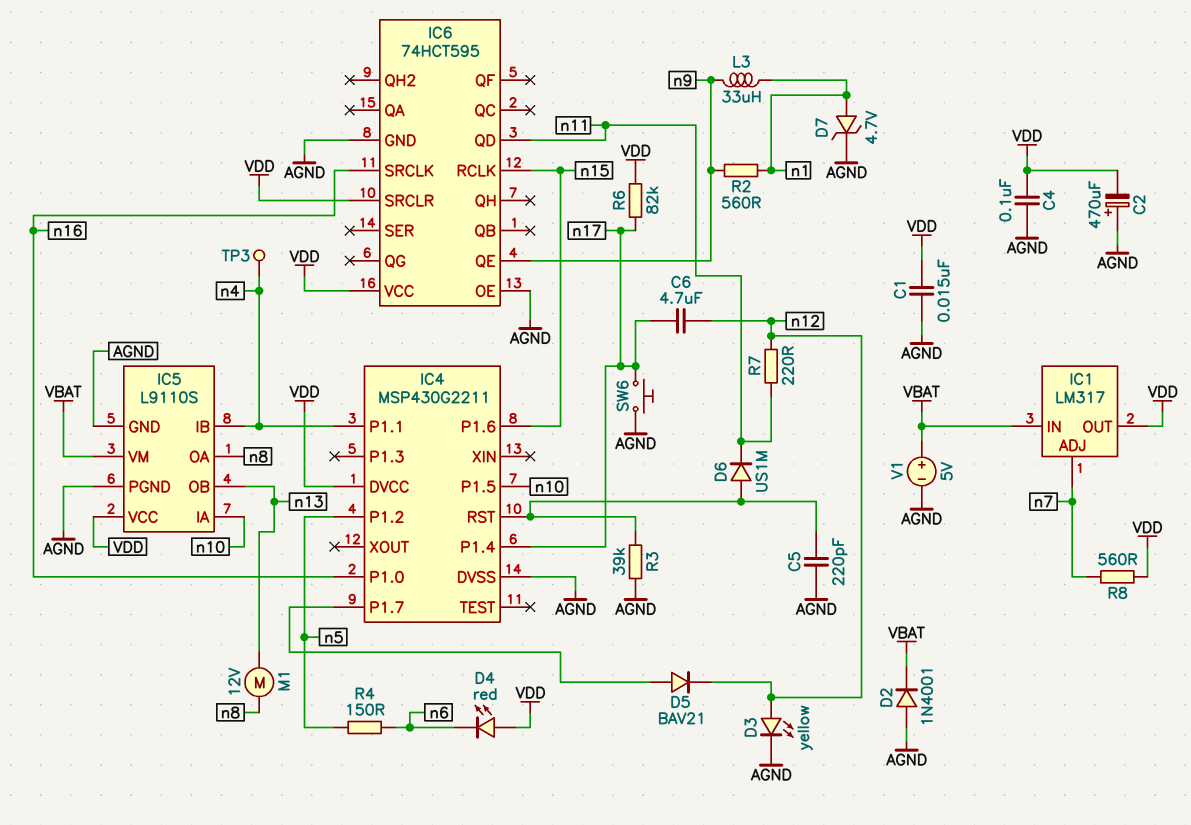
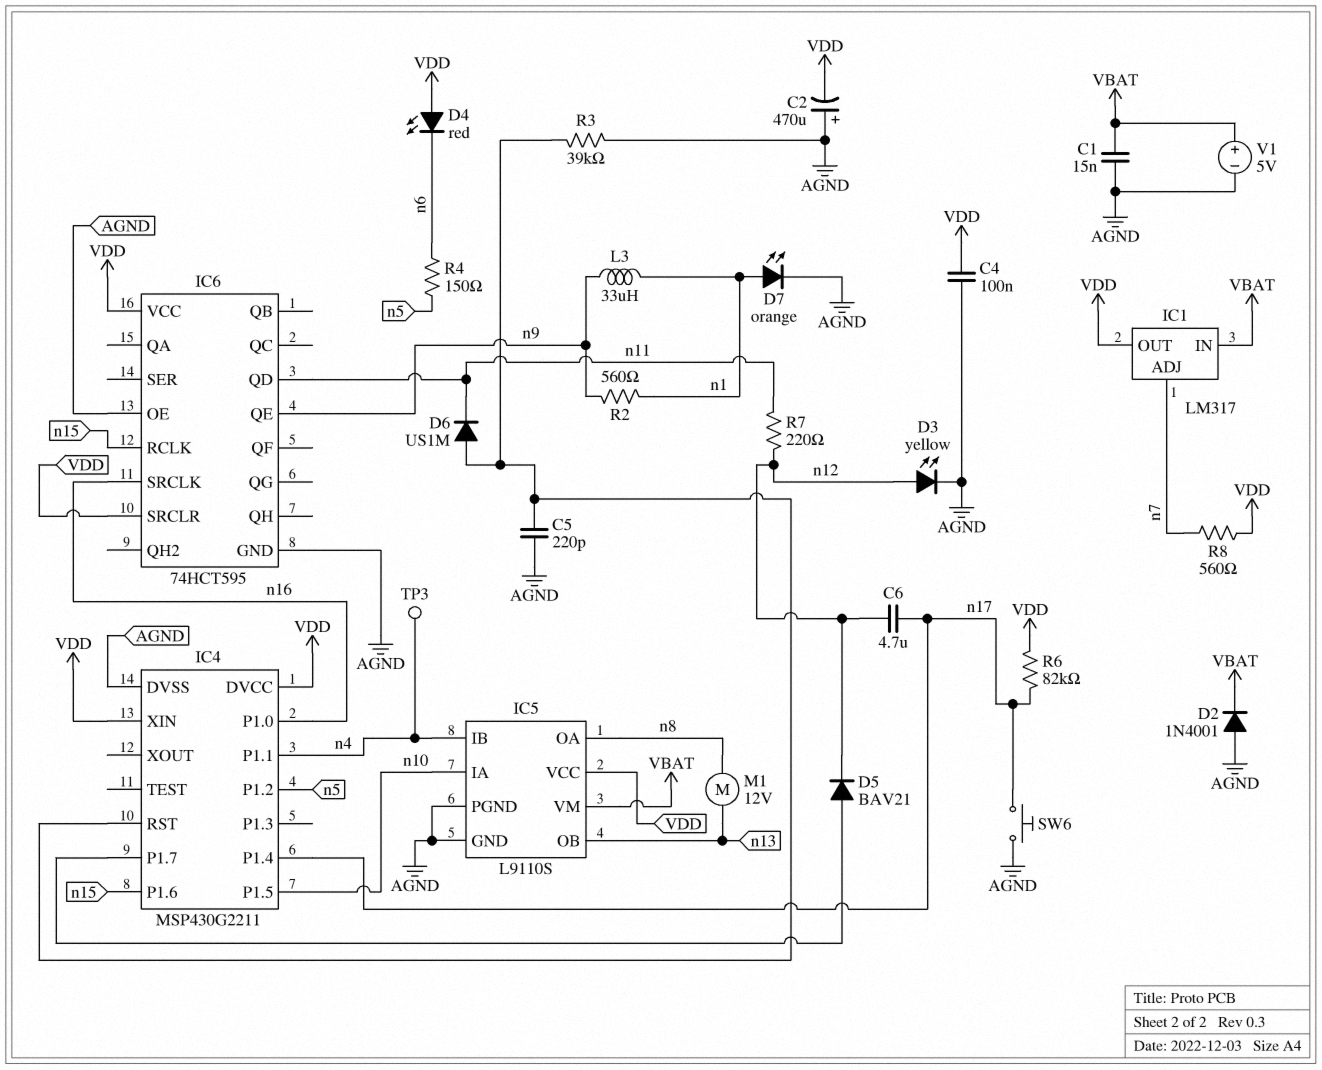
C1: 15nF (AGND, VDD) -> 15nF (AGND, VBAT)
D7: zener 4.7V (A n1, K AGND) -> LED orange (A n1, K AGND)
IC4 pin XIN: none -> VDD

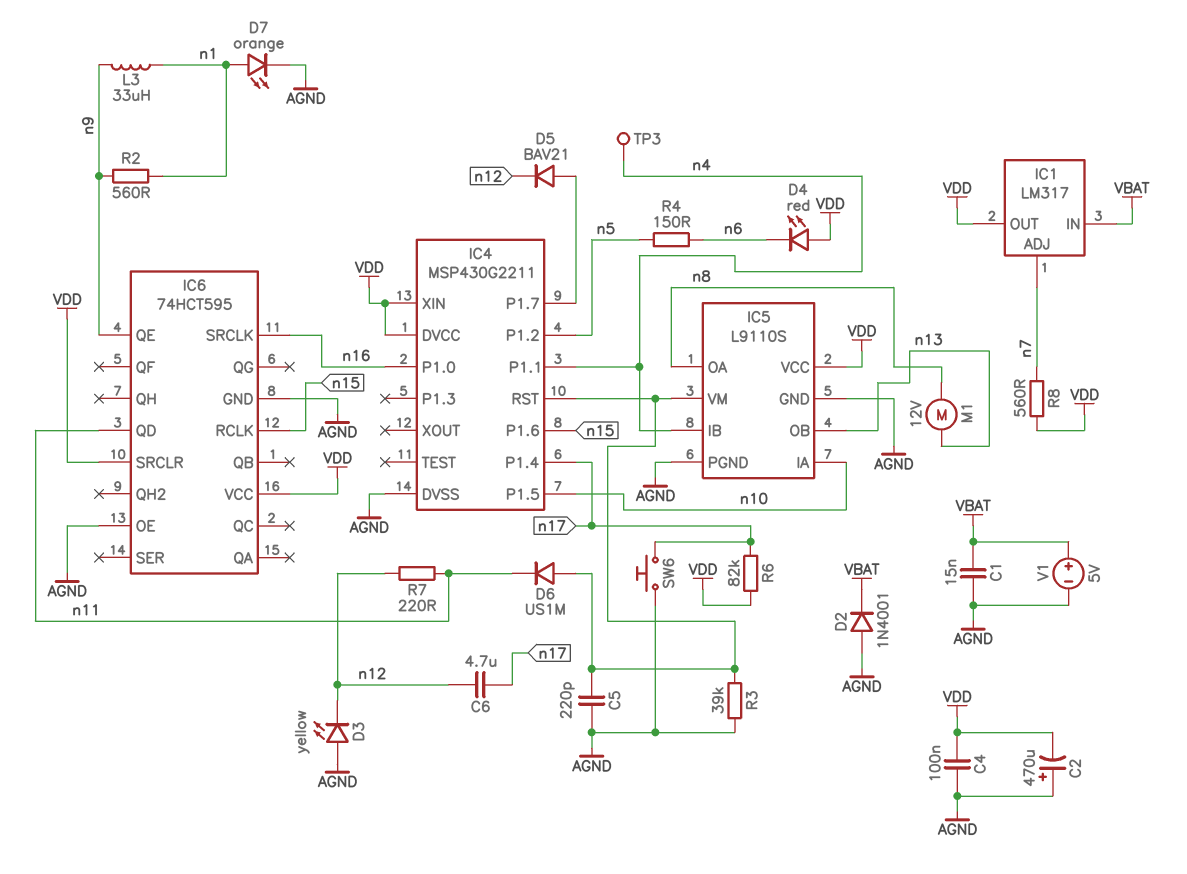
D3: LED yellow (A n12, K AGND) -> LED yellow (A AGND, K n12)
IC5 pin VM: VBAT -> IC4/RST

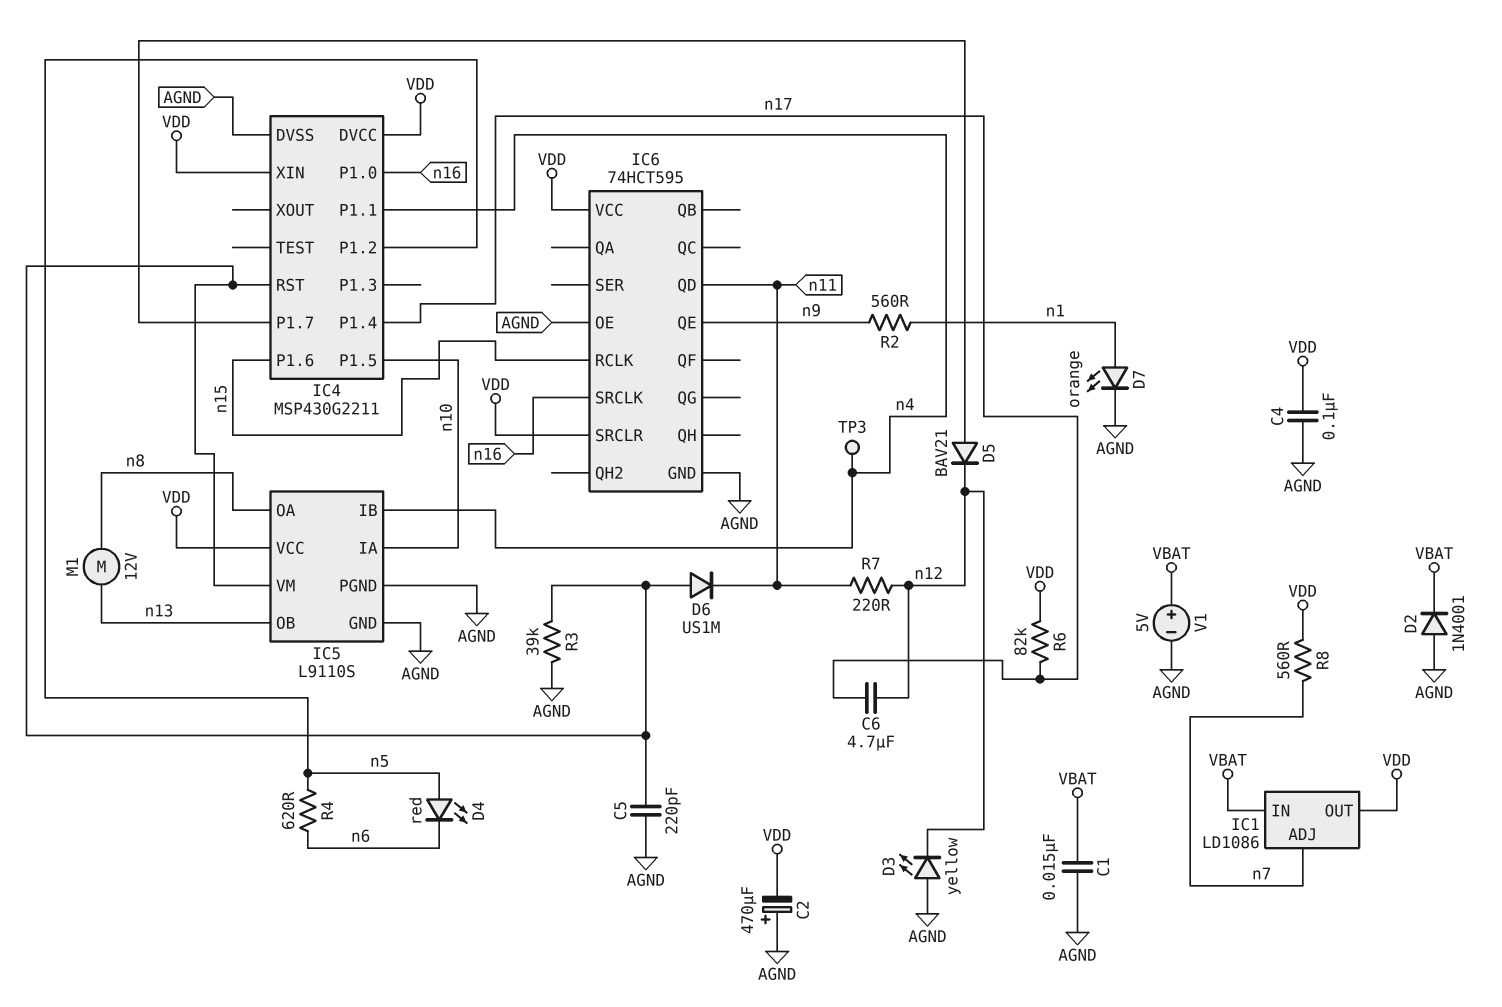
D4: LED red (A VDD, K n6) -> LED red (A n5, K n6)
IC1: LM317 -> LD1086
L3: 33uH (n1, n9) -> none
R4: 150 (n5, n6) -> 620 (n5, n6)
SW6: button (AGND, n17) -> none

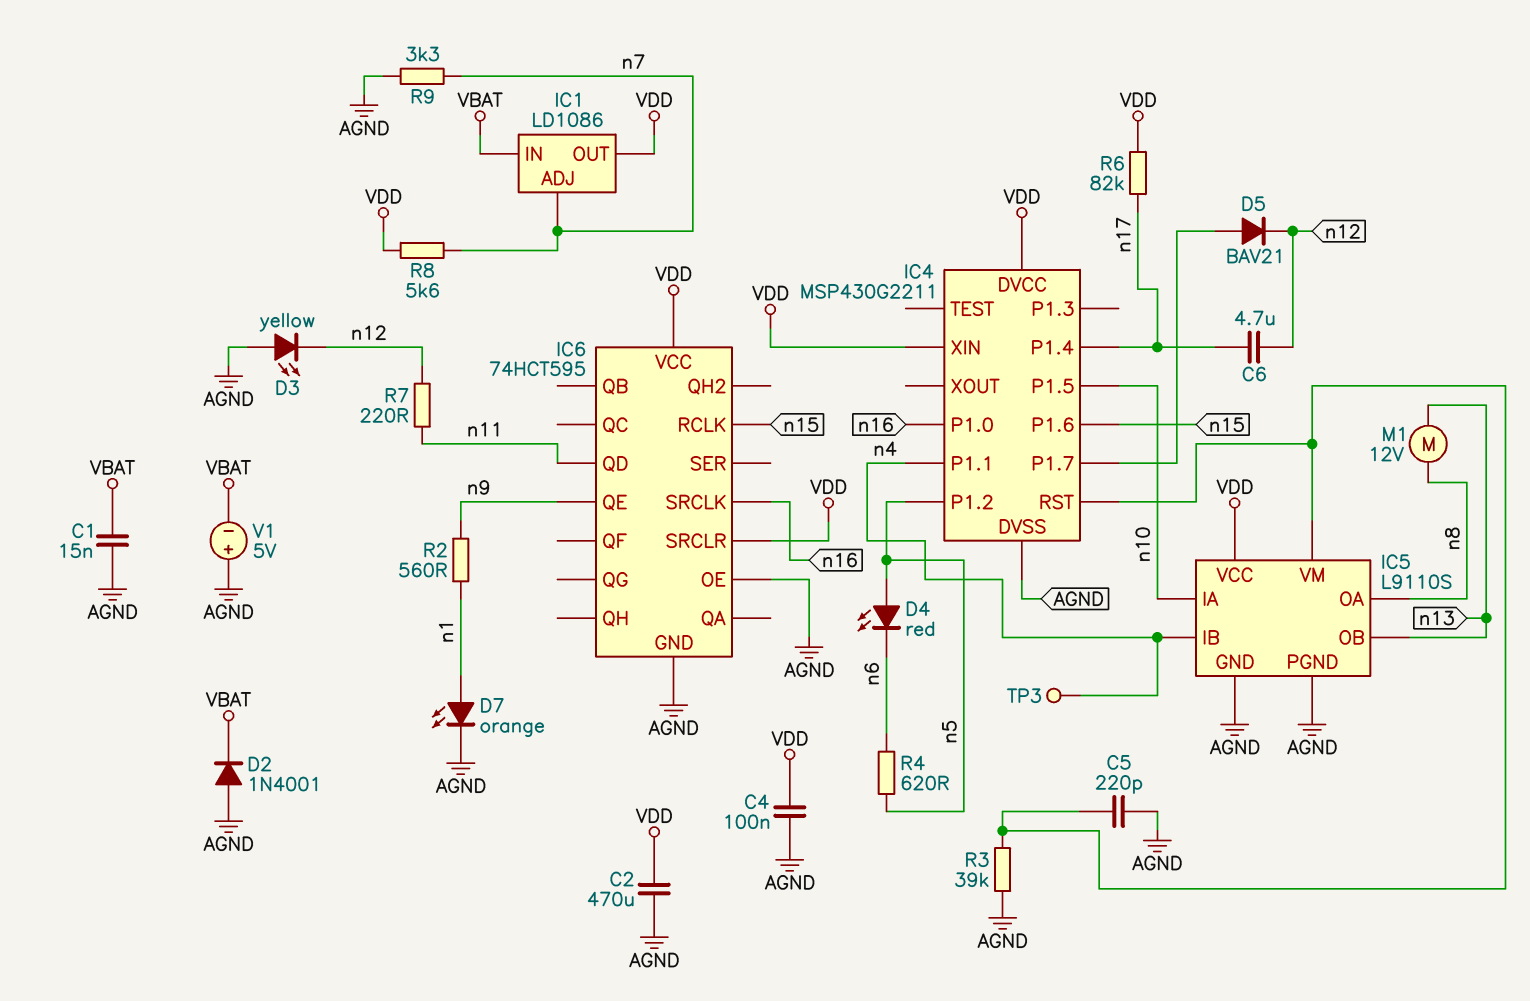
C2: 470uF (plus AGND, minus VDD) -> 470uF (AGND, VDD)
D6: diode US1M (A IC4/RST, K n11) -> none
R8: 560 (VDD, n7) -> 5.6k (VDD, n7)
R9: none -> 3.3k (AGND, n7)
V1: 5V (plus VBAT, minus AGND) -> 5V (plus AGND, minus VBAT)

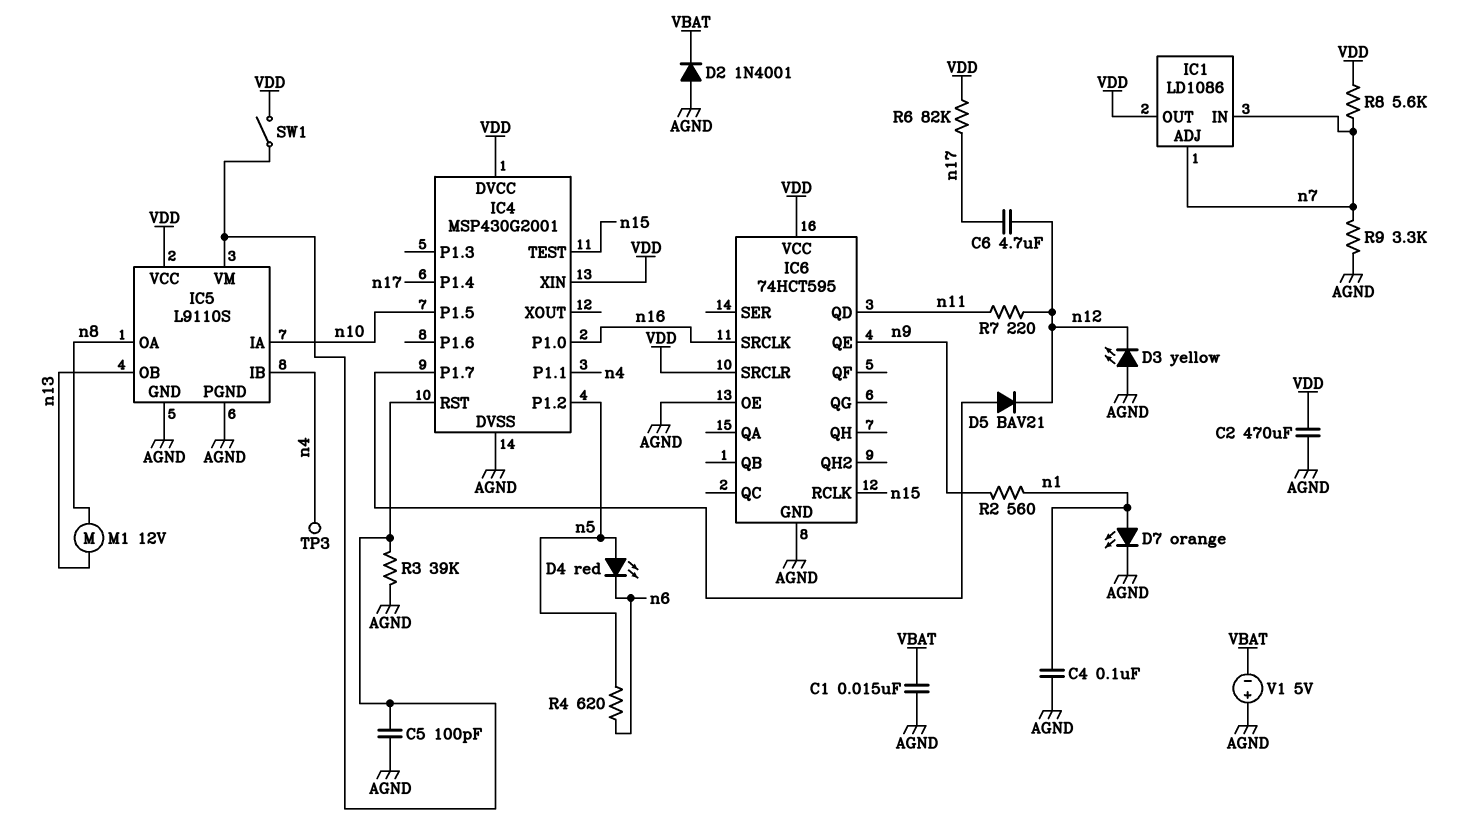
C4: 100nF (AGND, VDD) -> 100nF (AGND, n1)
C5: 220pF (AGND, IC4/RST) -> 100pF (AGND, IC4/RST)
IC1 pin IN: VBAT -> n7
IC4: MSP430G2211 -> MSP430G2001
IC4 pin P1.6: n15 -> none
IC4 pin TEST: none -> n15
SW1: none -> switch (IC4/RST, VDD)

